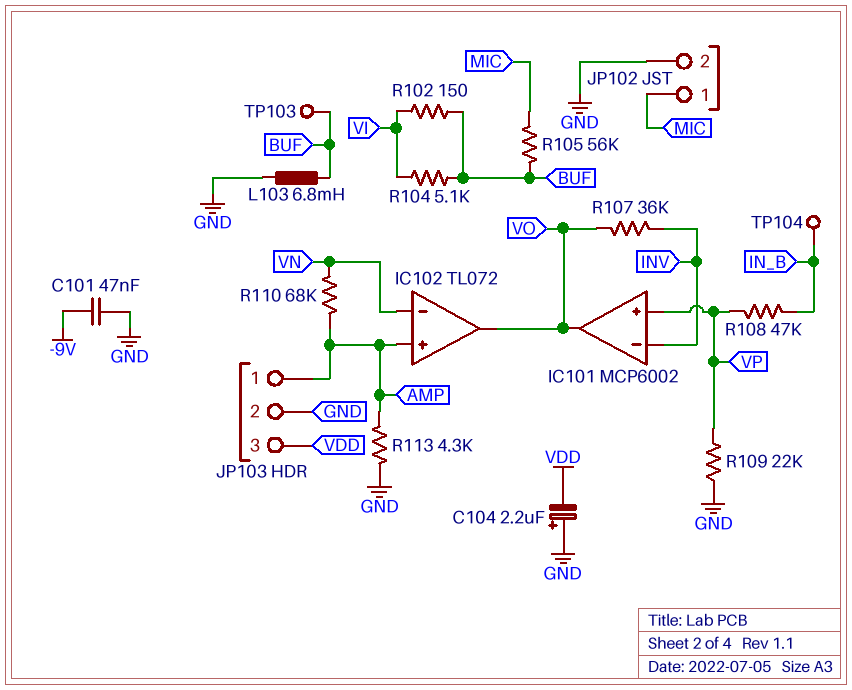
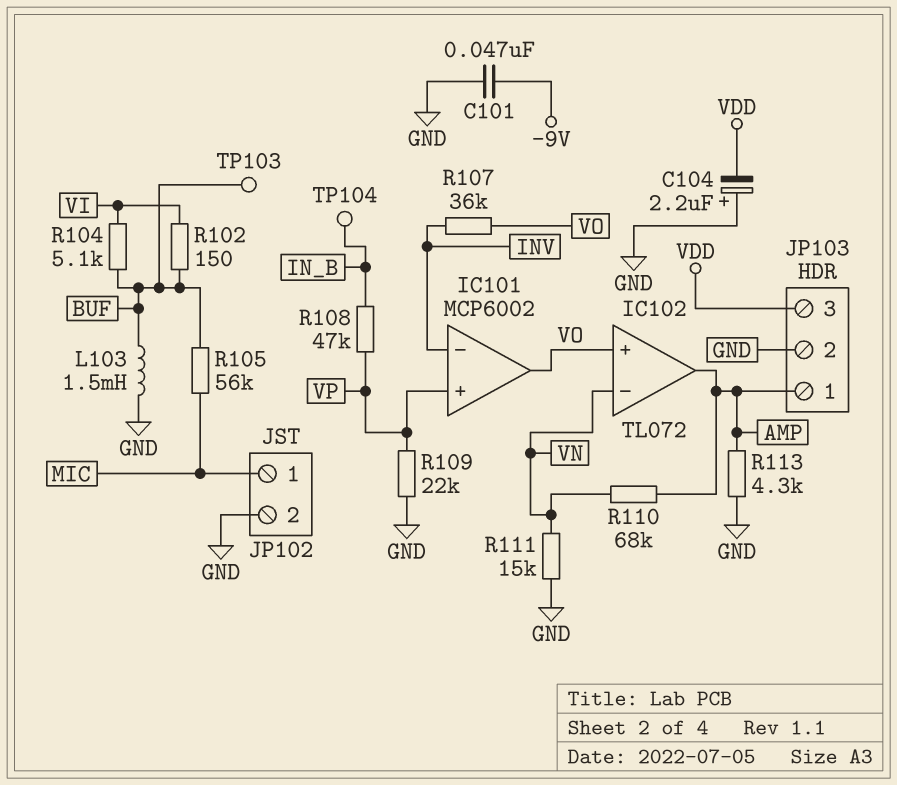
IC102 pin in+: AMP -> VO
IC102 pin out: VO -> AMP
L103: 6.8mH (BUF, GND) -> 1.5mH (BUF, GND)
R111: none -> 15k (GND, VN)

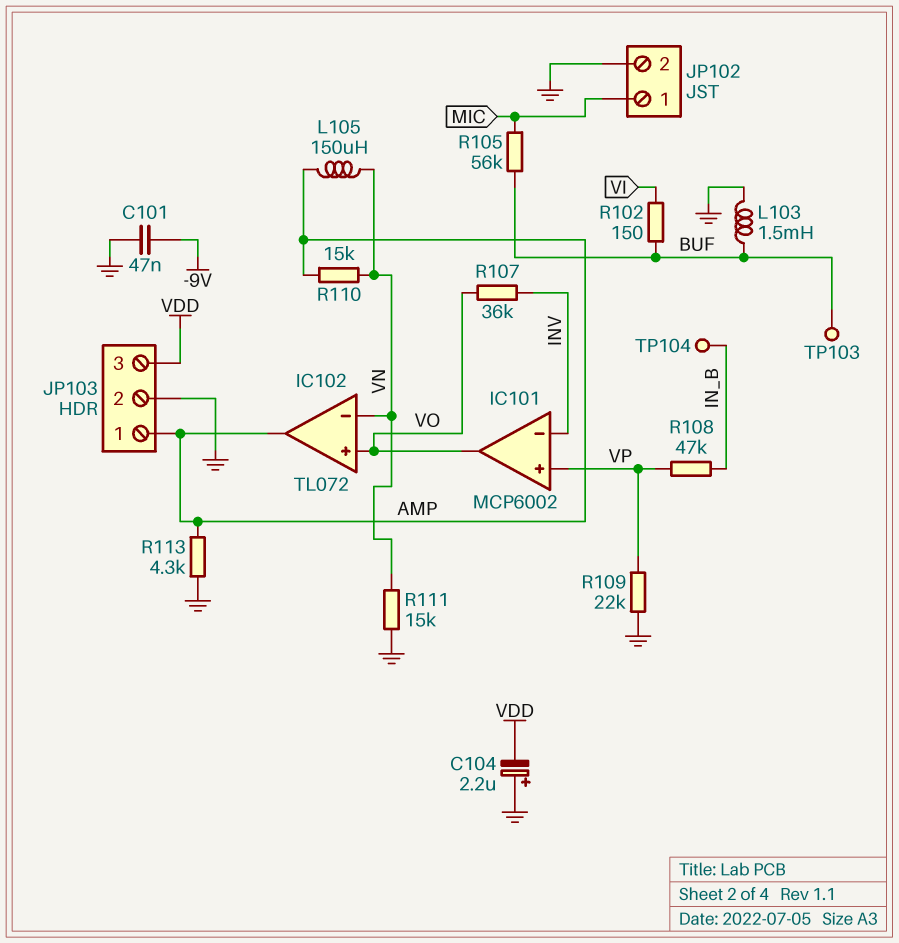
L105: none -> 150uH (AMP, VN)
R104: 5.1k (BUF, VI) -> none
R110: 68k (AMP, VN) -> 15k (AMP, VN)

